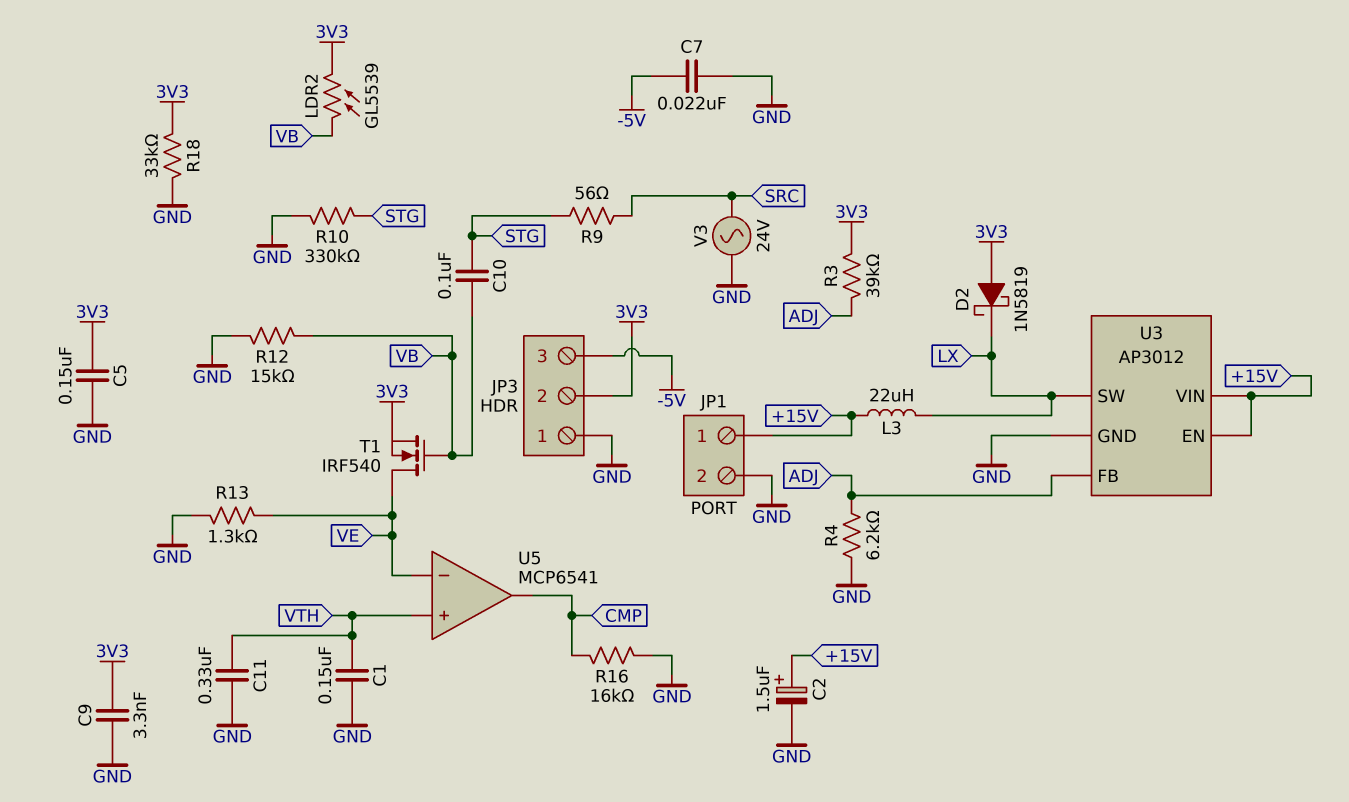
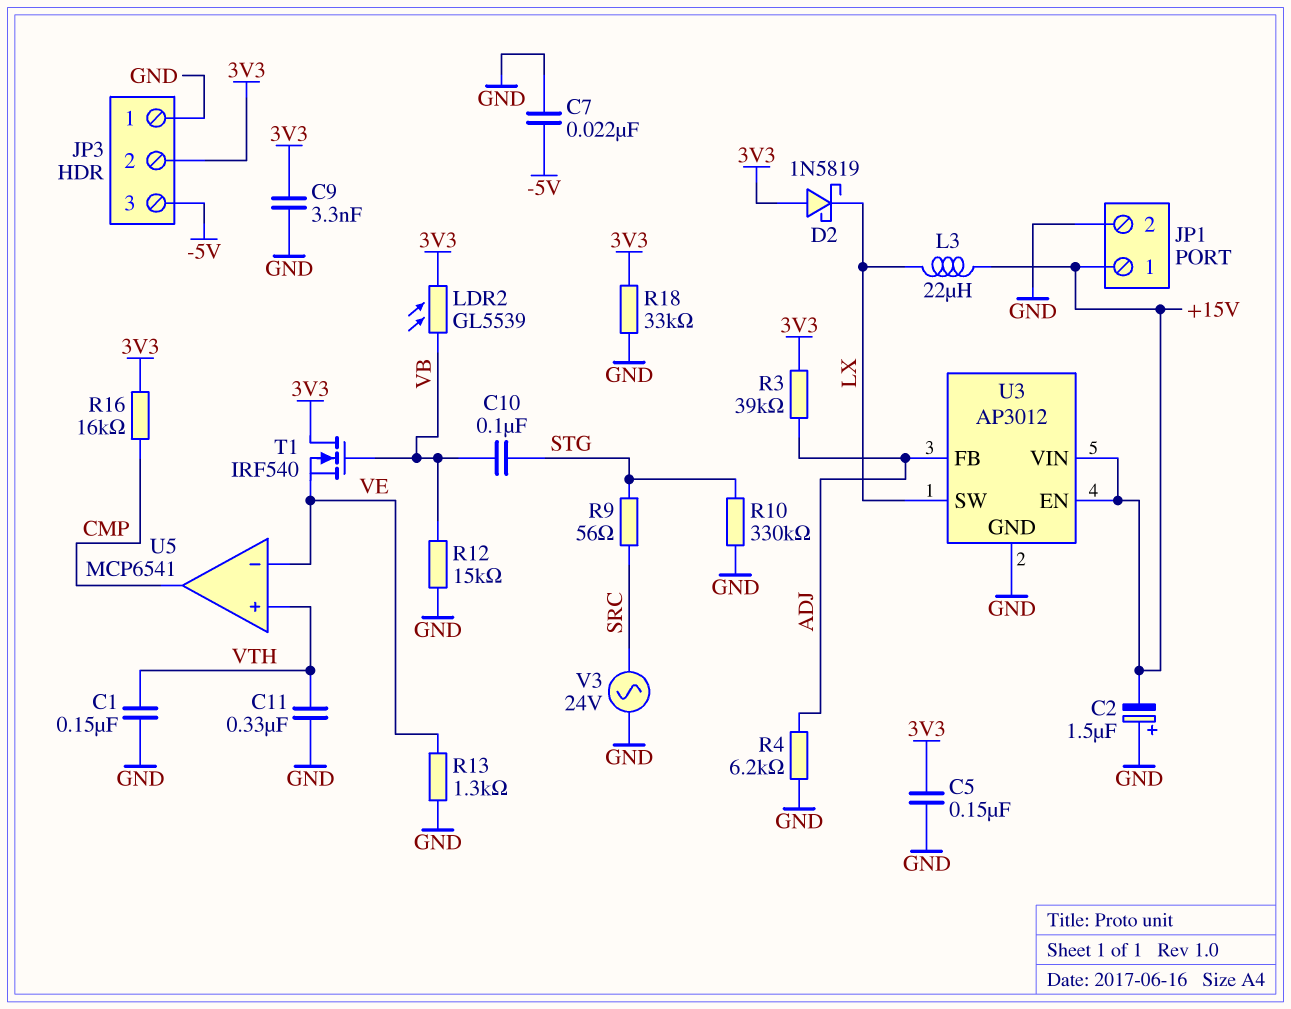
C2: 1.5uF (plus +15V, minus GND) -> 1.5uF (plus GND, minus +15V)
R16: 16k (CMP, GND) -> 16k (3V3, CMP)
T1: NMOS IRF540 (G VB, D VE, S 3V3) -> NMOS IRF540 (G VB, D 3V3, S VE)

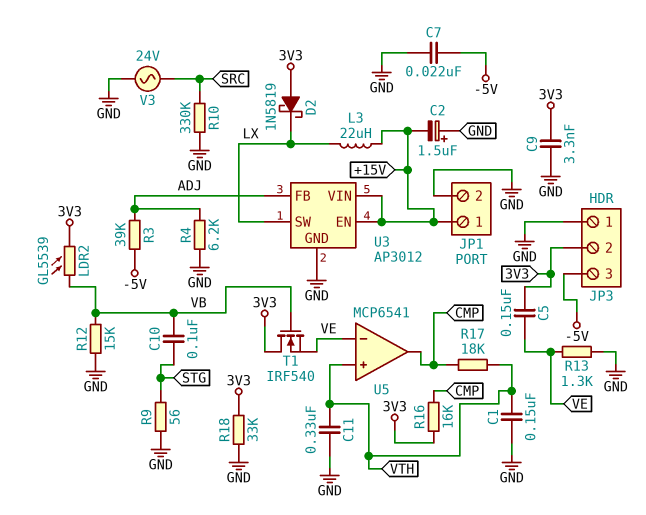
C5: 150nF (3V3, GND) -> 150nF (3V3, VE)
R3: 39k (3V3, ADJ) -> 39k (-5V, ADJ)
R9: 56 (SRC, STG) -> 56 (GND, STG)
R10: 330k (GND, STG) -> 330k (GND, SRC)
R17: none -> 18k (CMP, VTH)

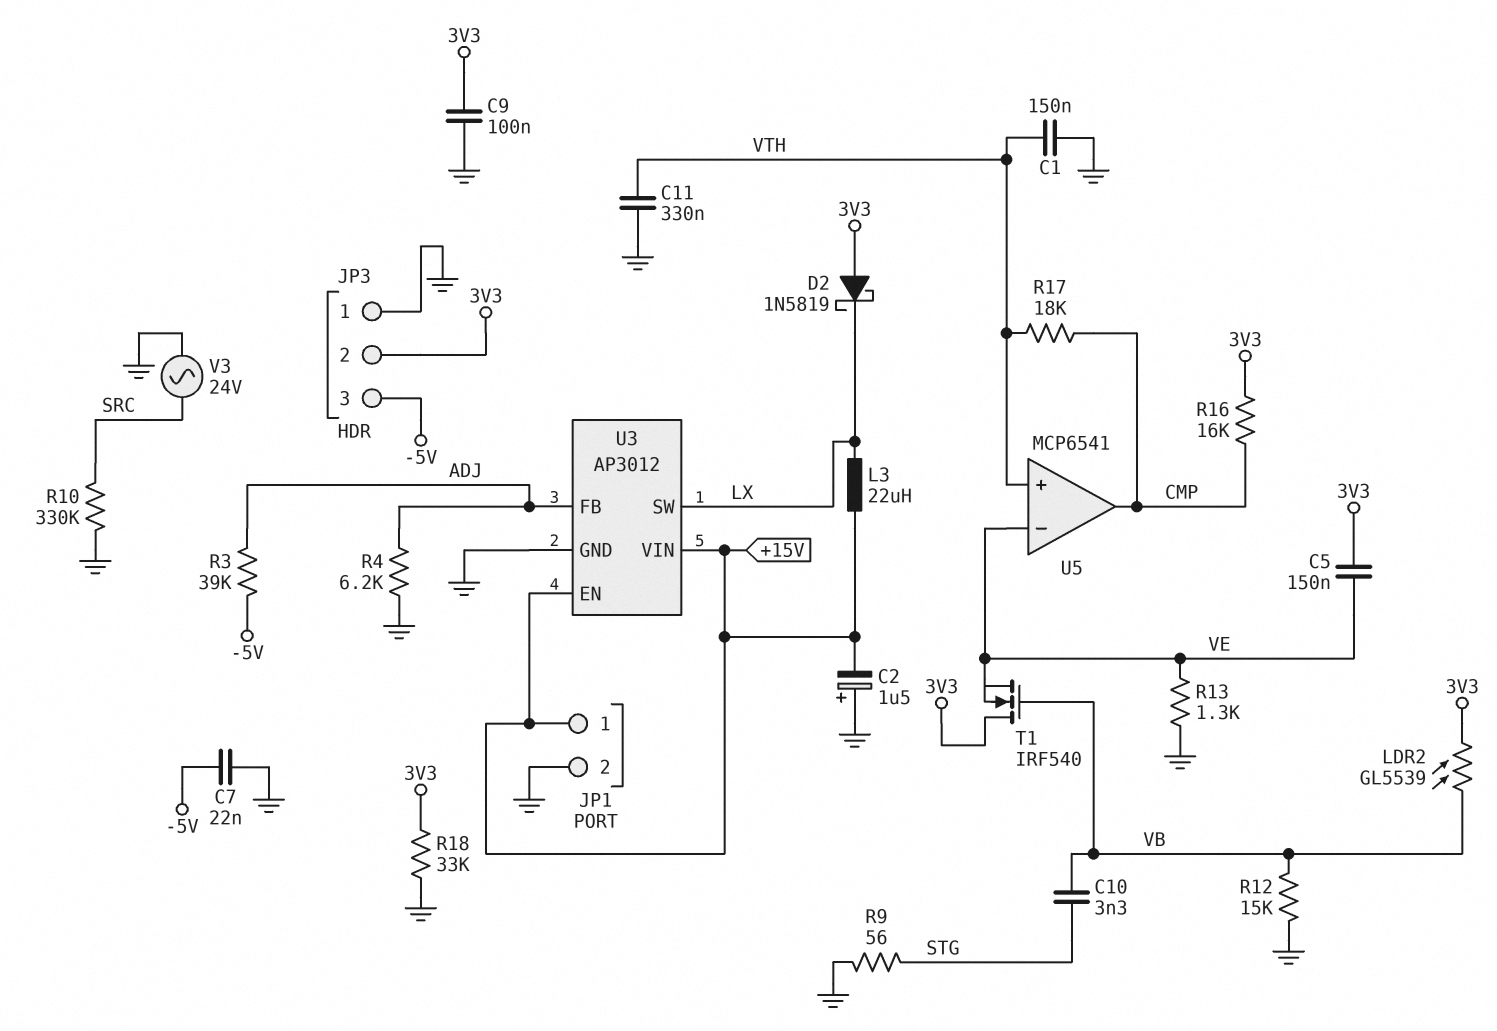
C9: 3.3nF (3V3, GND) -> 100nF (3V3, GND)
C10: 100nF (STG, VB) -> 3.3nF (STG, VB)

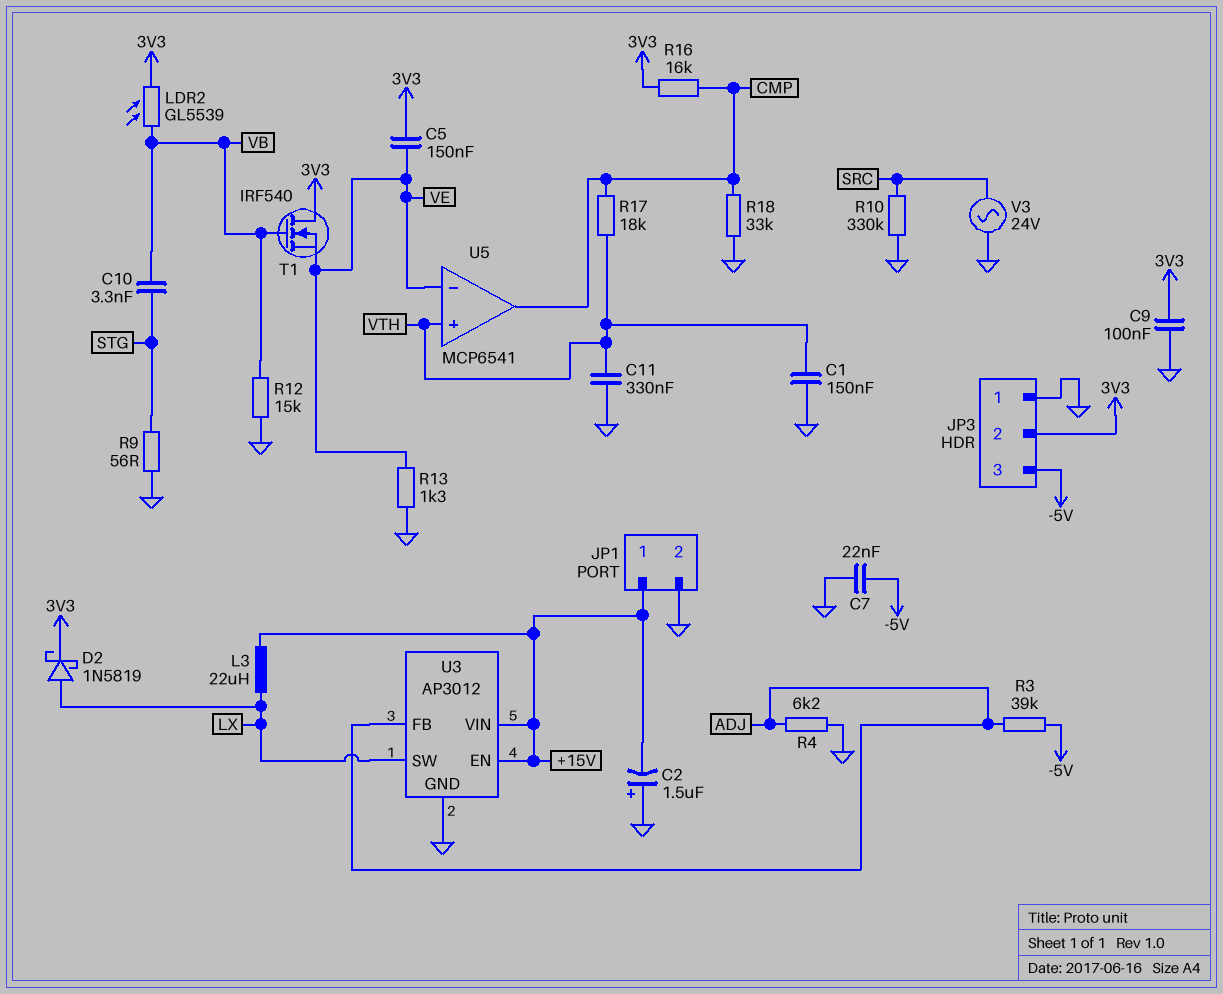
D2: schottky 1N5819 (A 3V3, K LX) -> schottky 1N5819 (A LX, K 3V3)
R18: 33k (3V3, GND) -> 33k (CMP, GND)

